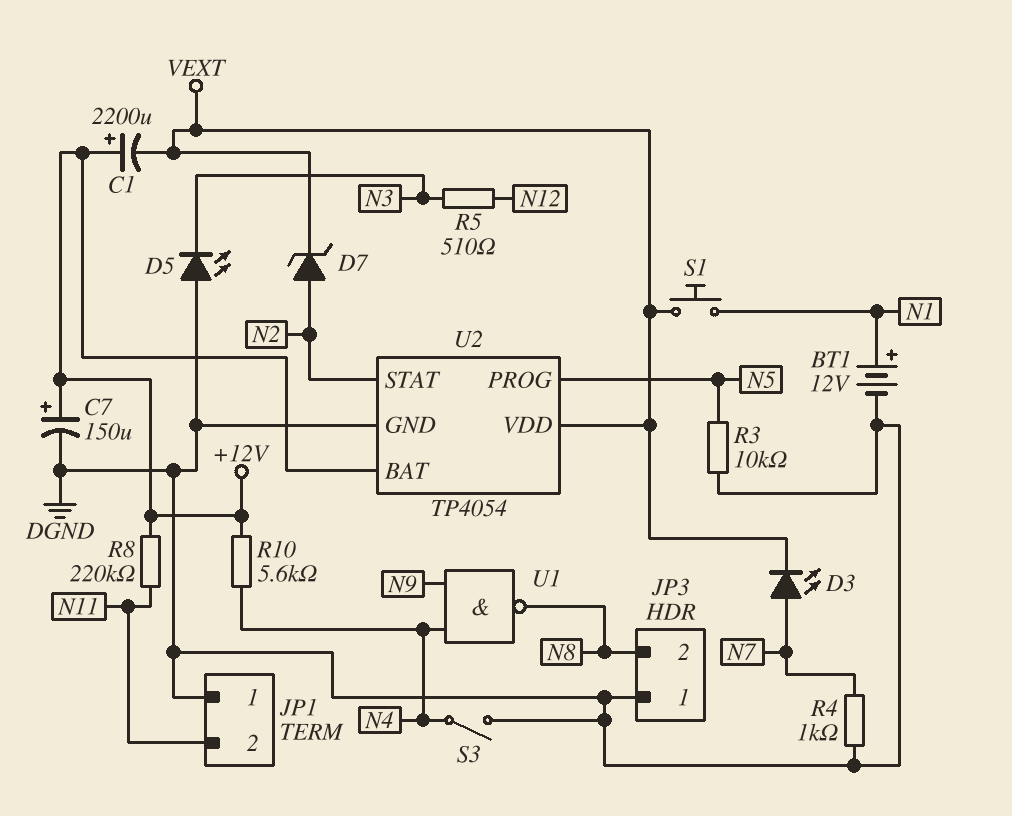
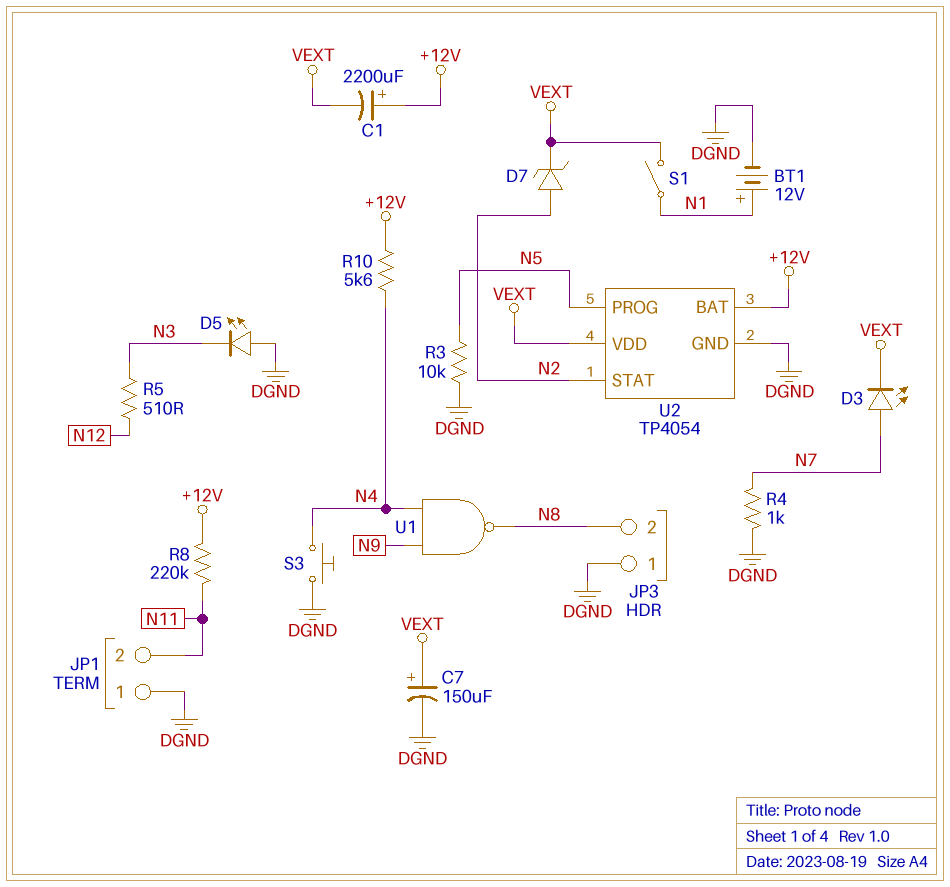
C7: 150uF (plus +12V, minus DGND) -> 150uF (plus VEXT, minus DGND)
S1: button (N1, VEXT) -> switch (N1, VEXT)
S3: switch (DGND, N4) -> button (DGND, N4)

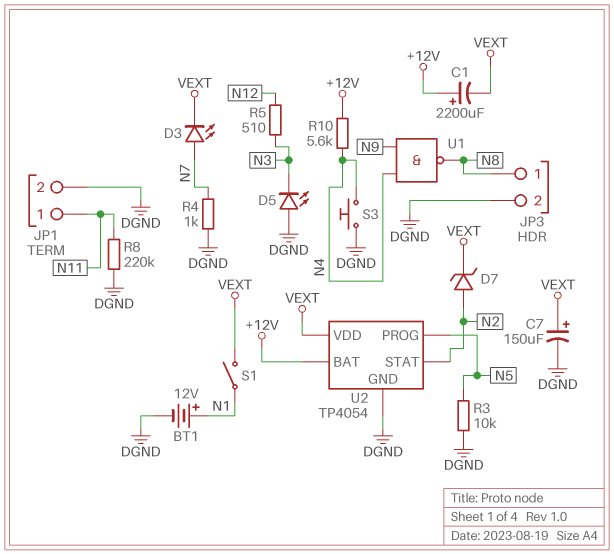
JP1 pin 1: DGND -> N11
JP1 pin 2: N11 -> DGND
JP3 pin 1: DGND -> N8
JP3 pin 2: N8 -> DGND
R8: 220k (+12V, N11) -> 220k (DGND, N11)

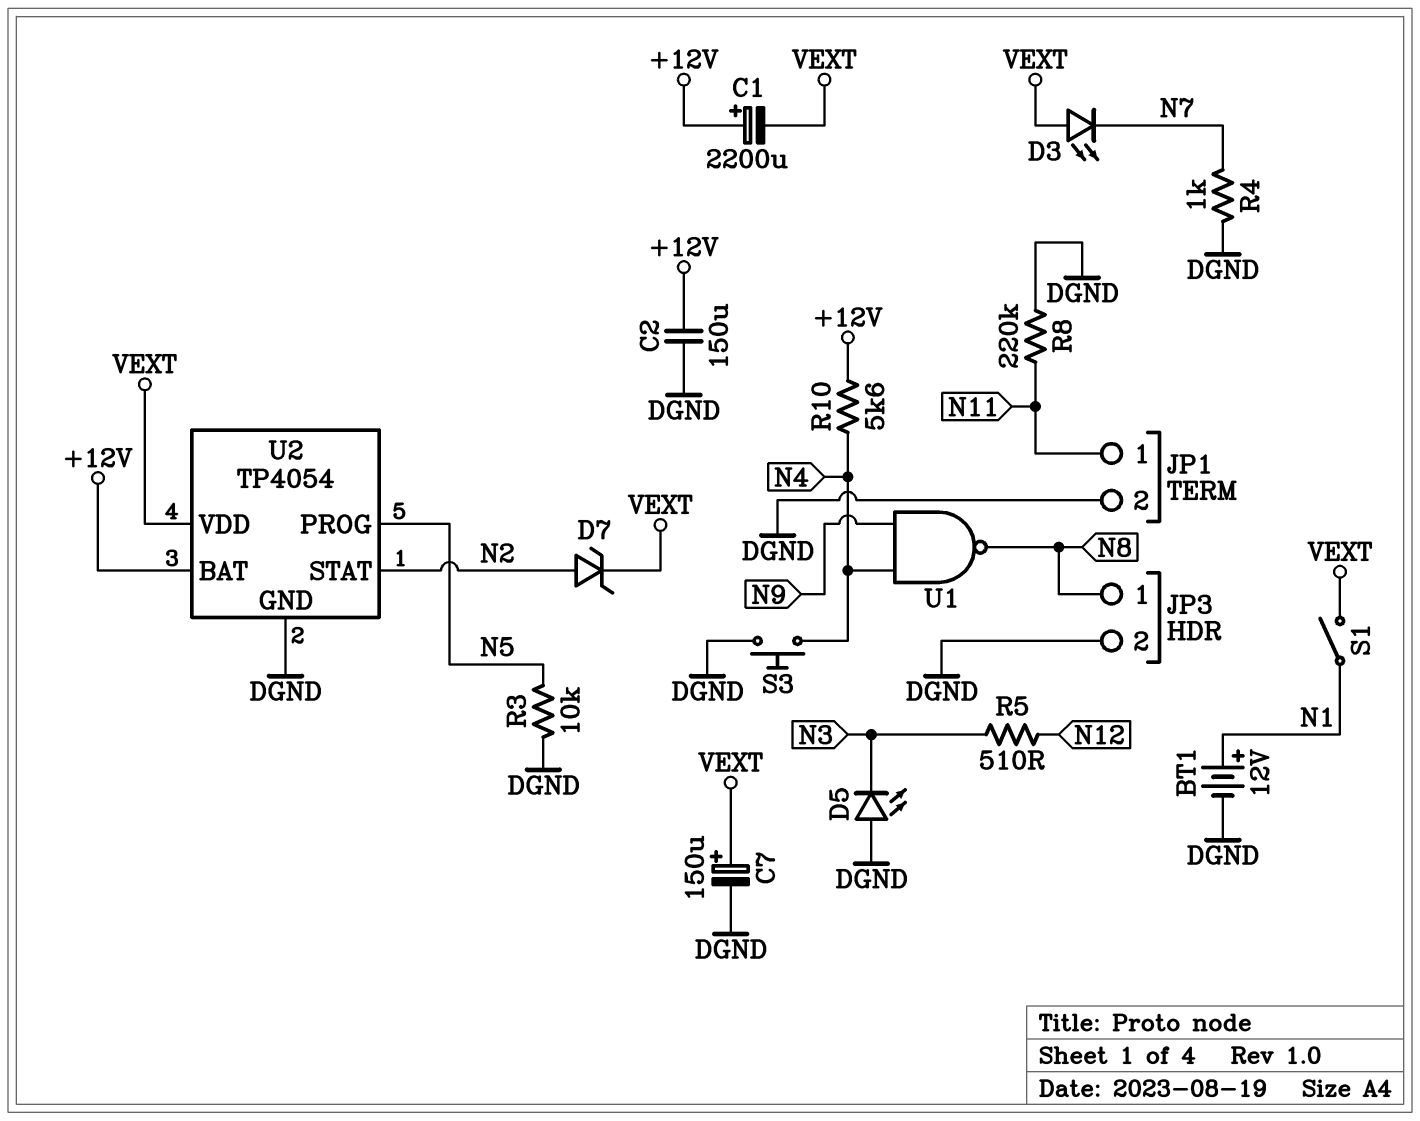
C2: none -> 150uF (+12V, DGND)
D3: LED (A N7, K VEXT) -> LED (A VEXT, K N7)

